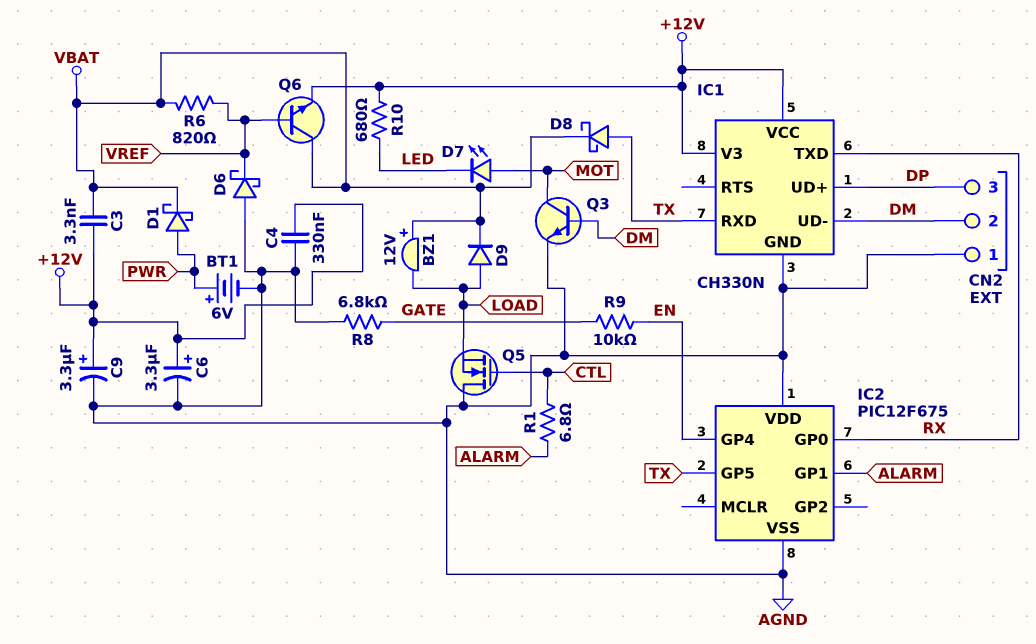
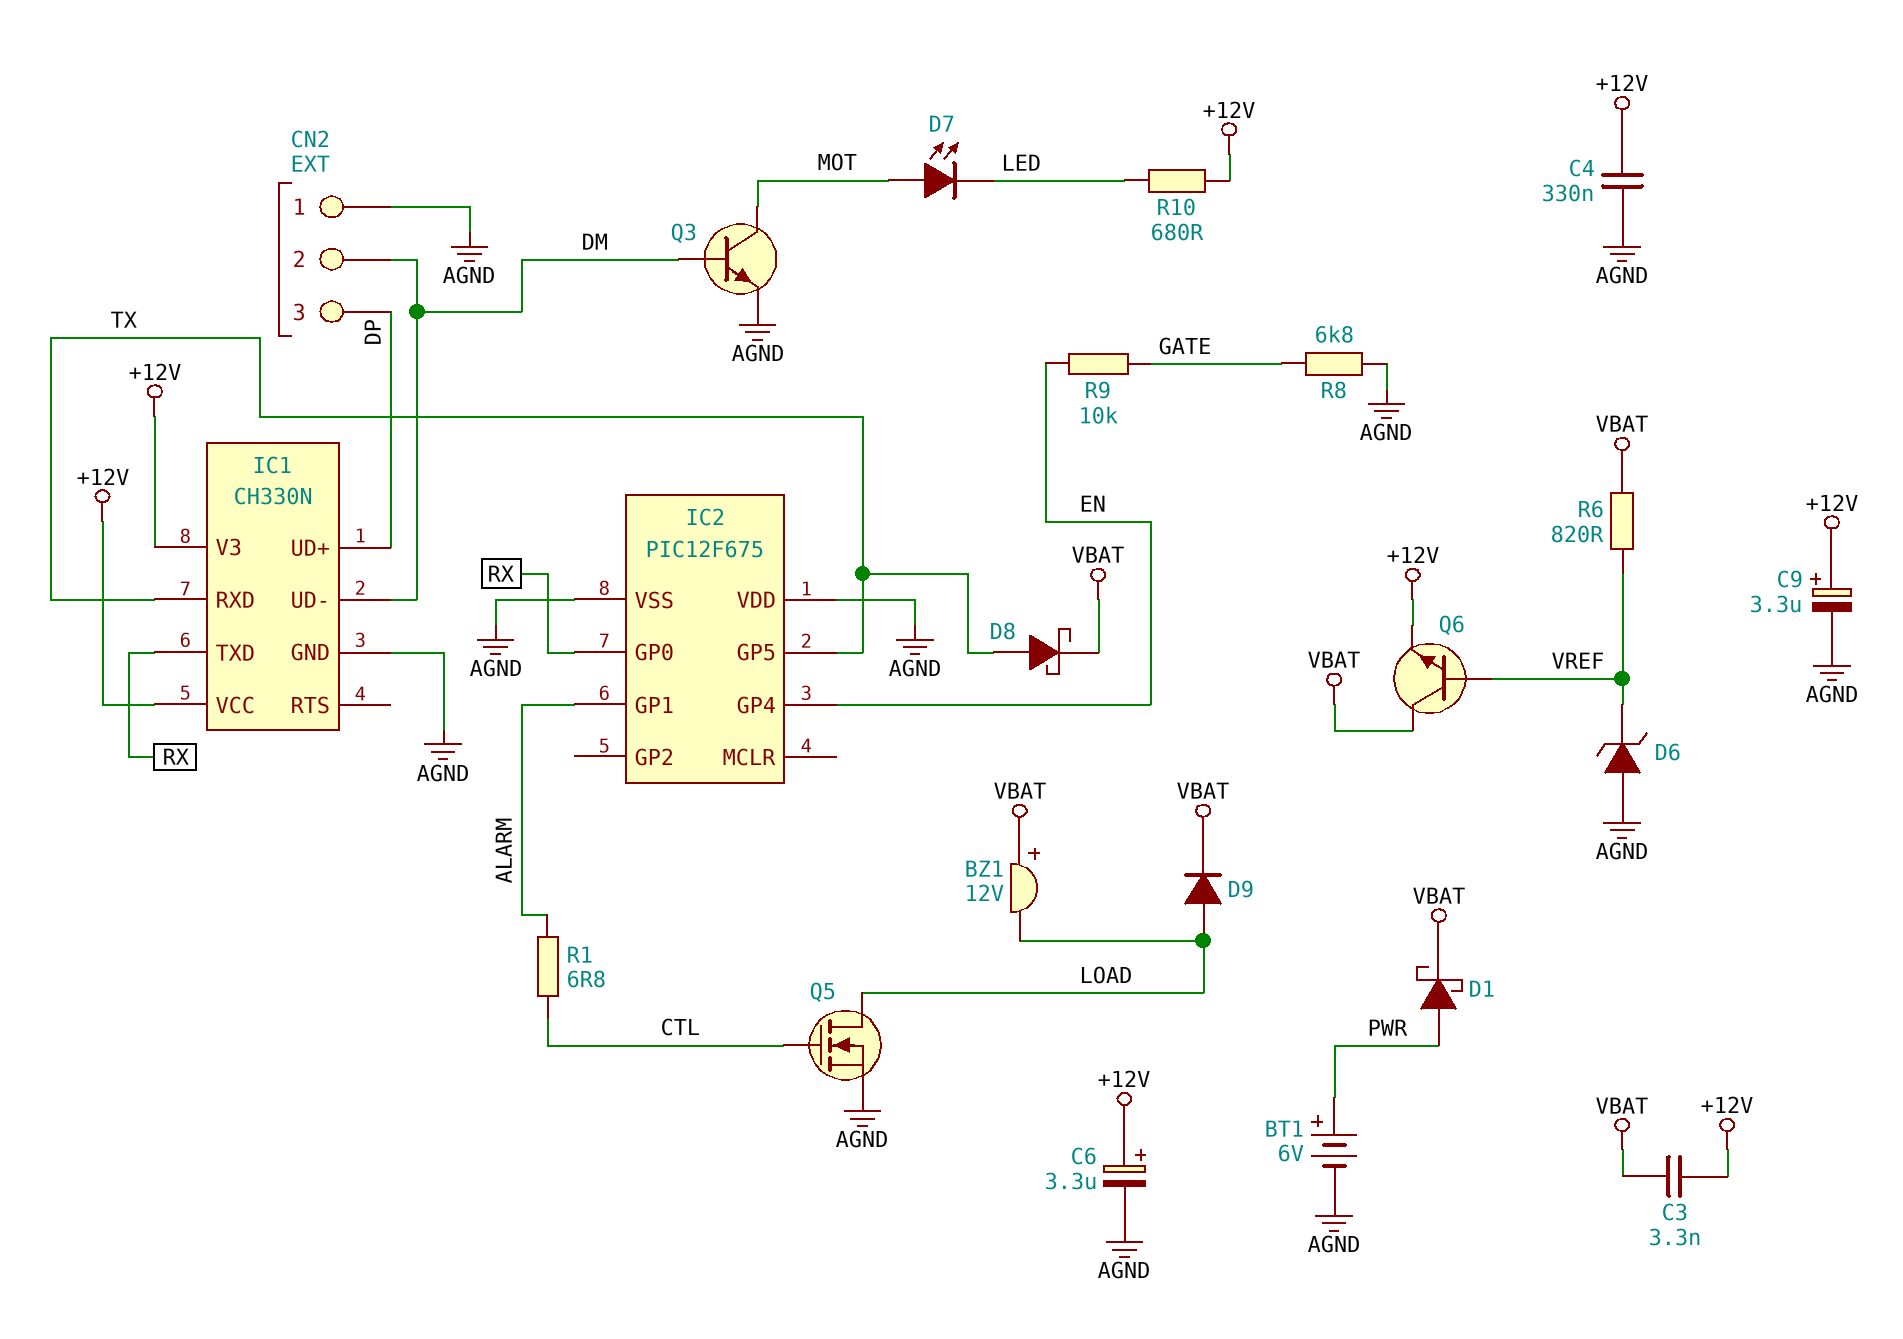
D6: schottky (A AGND, K VREF) -> zener (A AGND, K VREF)
Q5: NMOS (G CTL, D AGND, S LOAD) -> NMOS (G CTL, D LOAD, S AGND)

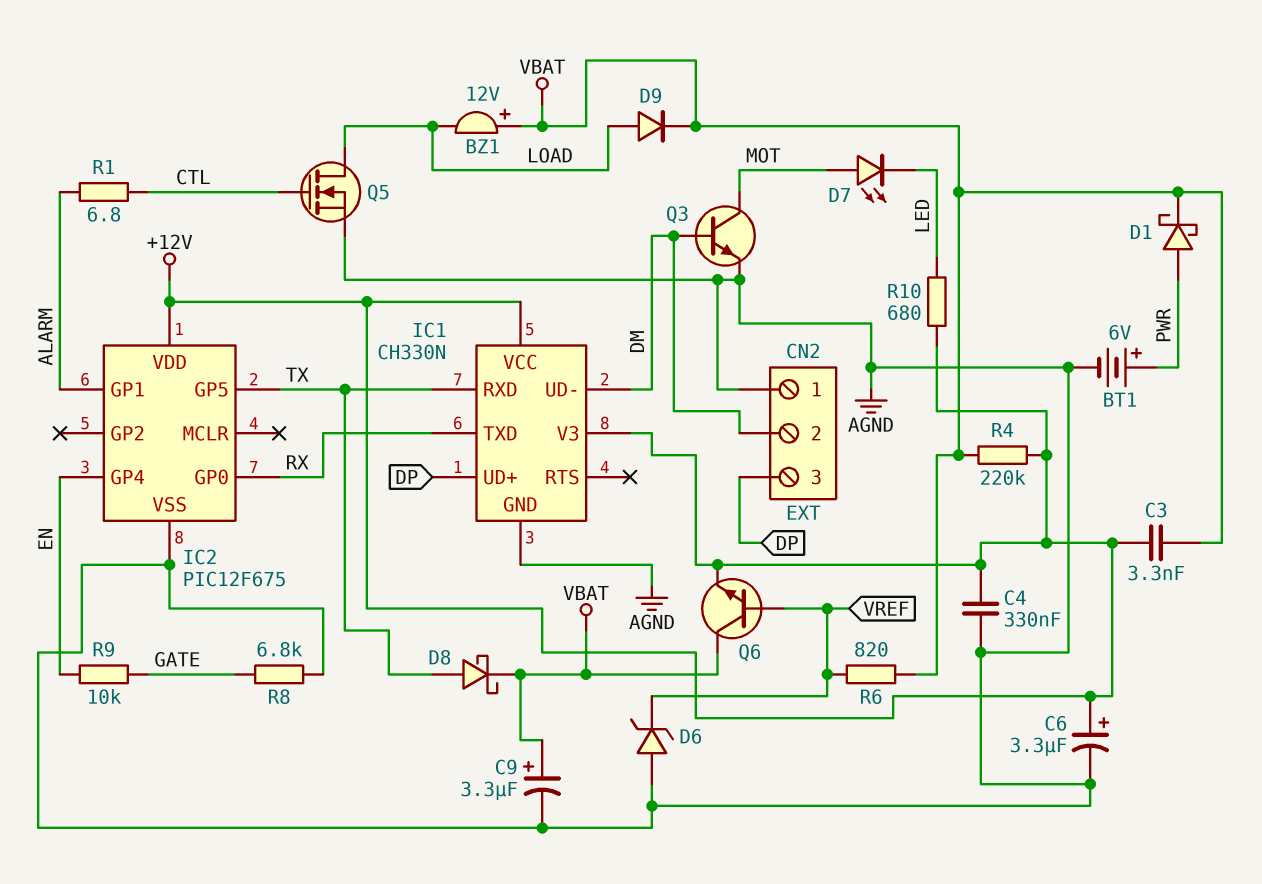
C9: 3.3uF (plus +12V, minus AGND) -> 3.3uF (plus VBAT, minus AGND)
IC2 pin VDD: AGND -> +12V
R4: none -> 220k (+12V, VBAT)

